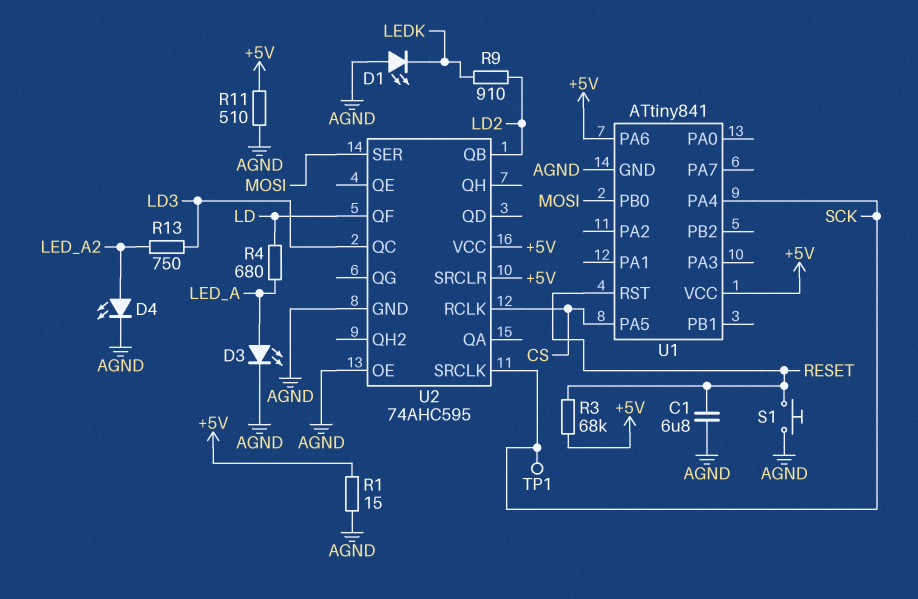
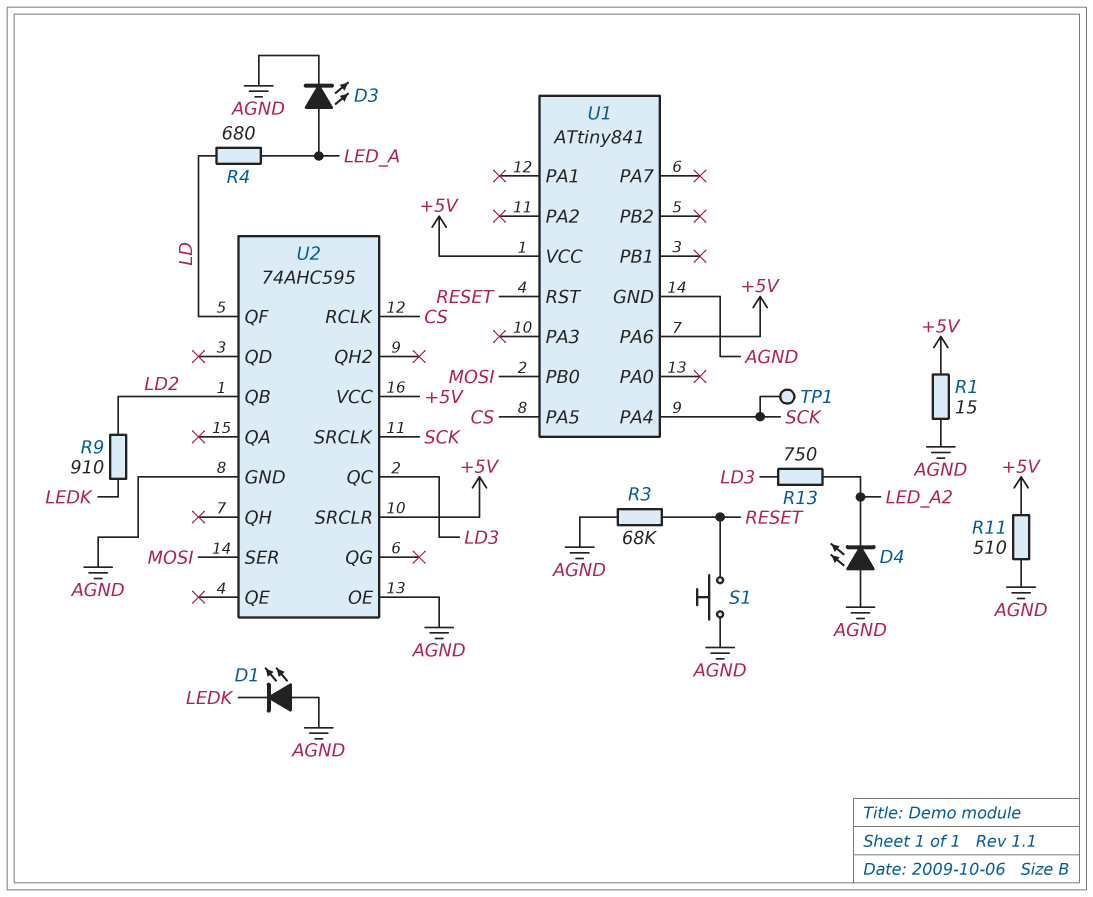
C1: 6.8uF (AGND, RESET) -> none
D4: LED (A LED_A2, K AGND) -> LED (A AGND, K LED_A2)
R3: 68k (+5V, RESET) -> 68k (AGND, RESET)

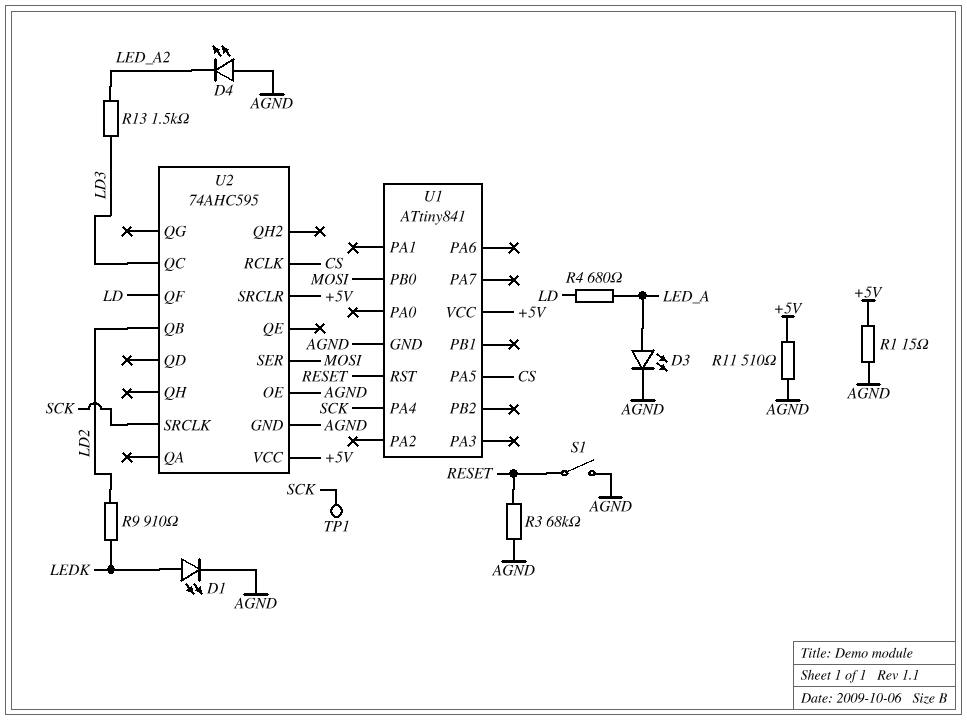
D1: LED (A AGND, K LEDK) -> LED (A LEDK, K AGND)
R13: 750 (LD3, LED_A2) -> 1.5k (LD3, LED_A2)
S1: button (AGND, RESET) -> switch (AGND, RESET)
U1 pin PA6: +5V -> none

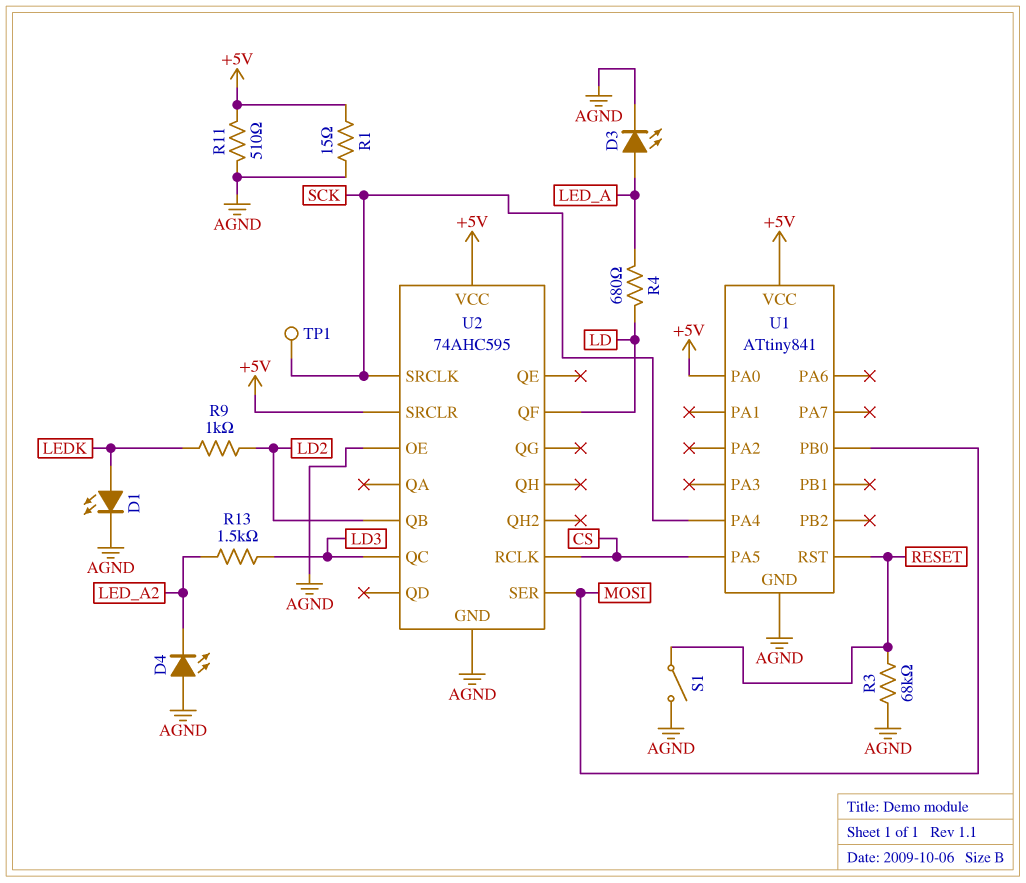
R9: 910 (LD2, LEDK) -> 1k (LD2, LEDK)
U1 pin PA0: none -> +5V

